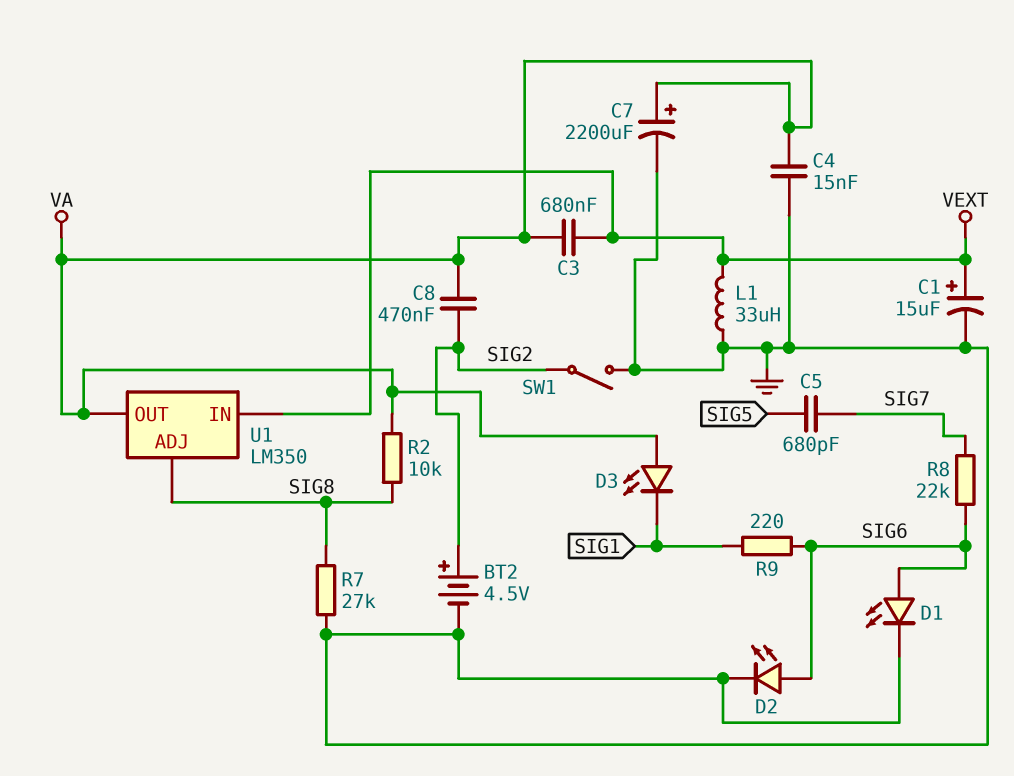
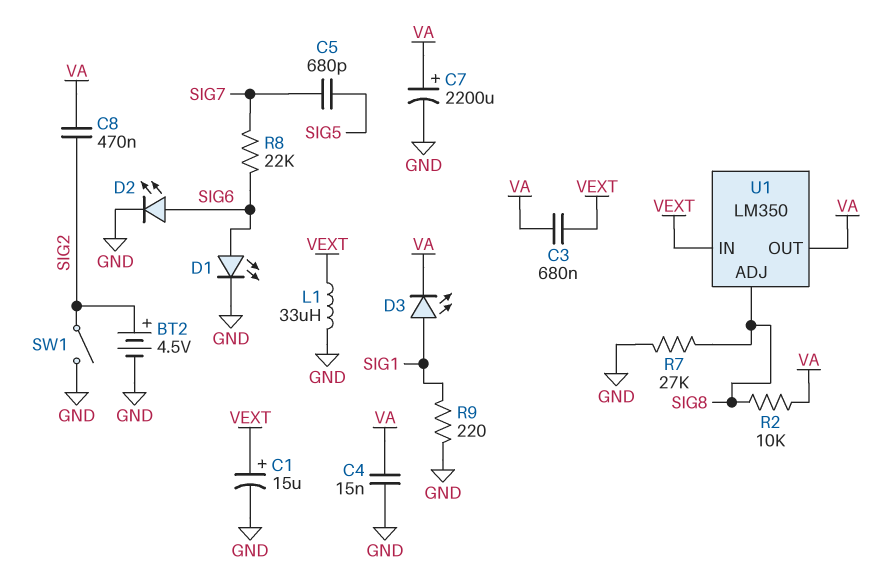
D3: LED (A VA, K SIG1) -> LED (A SIG1, K VA)
R9: 220 (SIG1, SIG6) -> 220 (GND, SIG1)

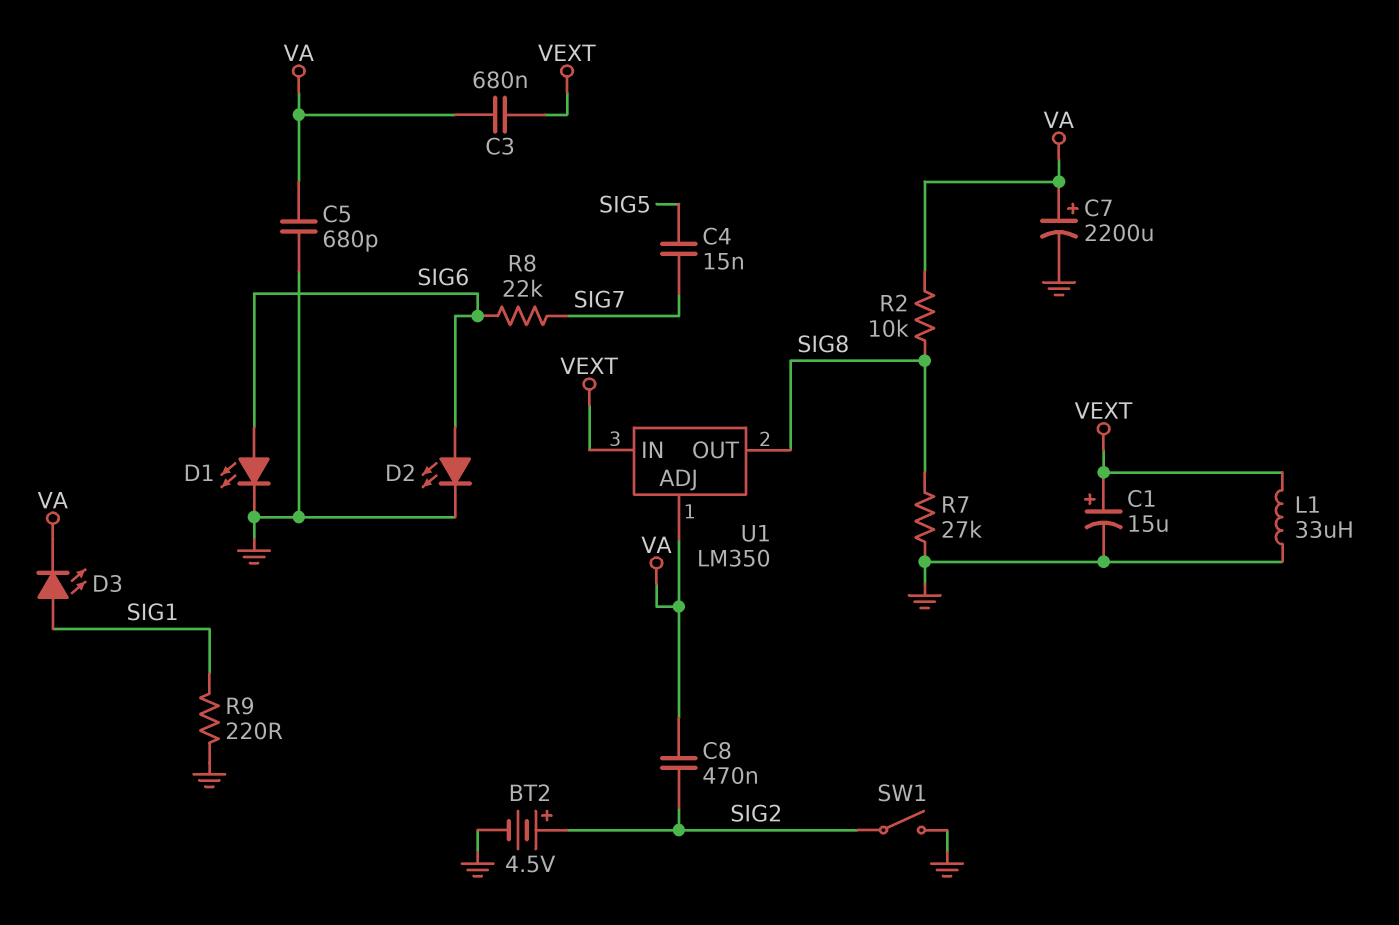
C4: 15nF (GND, VA) -> 15nF (SIG5, SIG7)
C5: 680pF (SIG5, SIG7) -> 680pF (GND, VA)
U1 pin ADJ: SIG8 -> VA
U1 pin OUT: VA -> SIG8

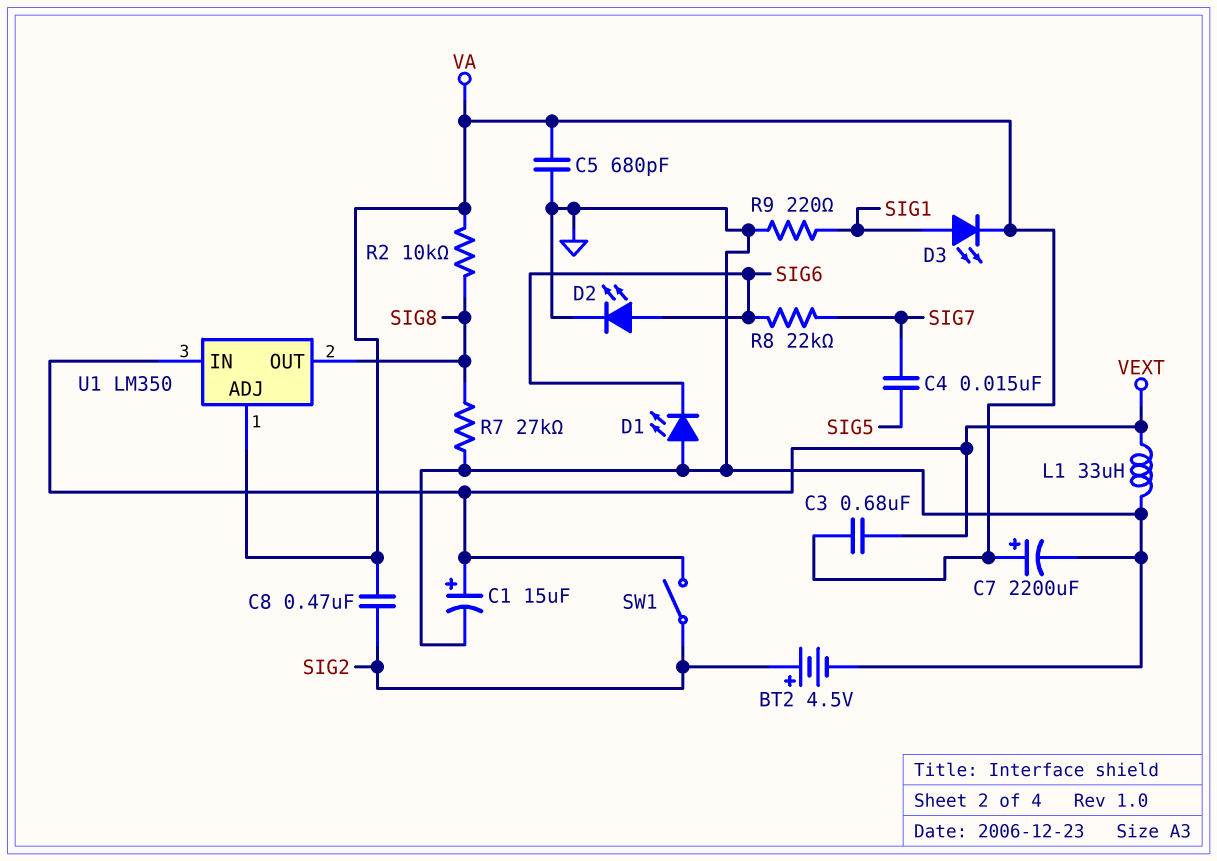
D1: LED (A SIG6, K GND) -> LED (A GND, K SIG6)
SW1: switch (GND, SIG2) -> switch (SIG2, VEXT)

